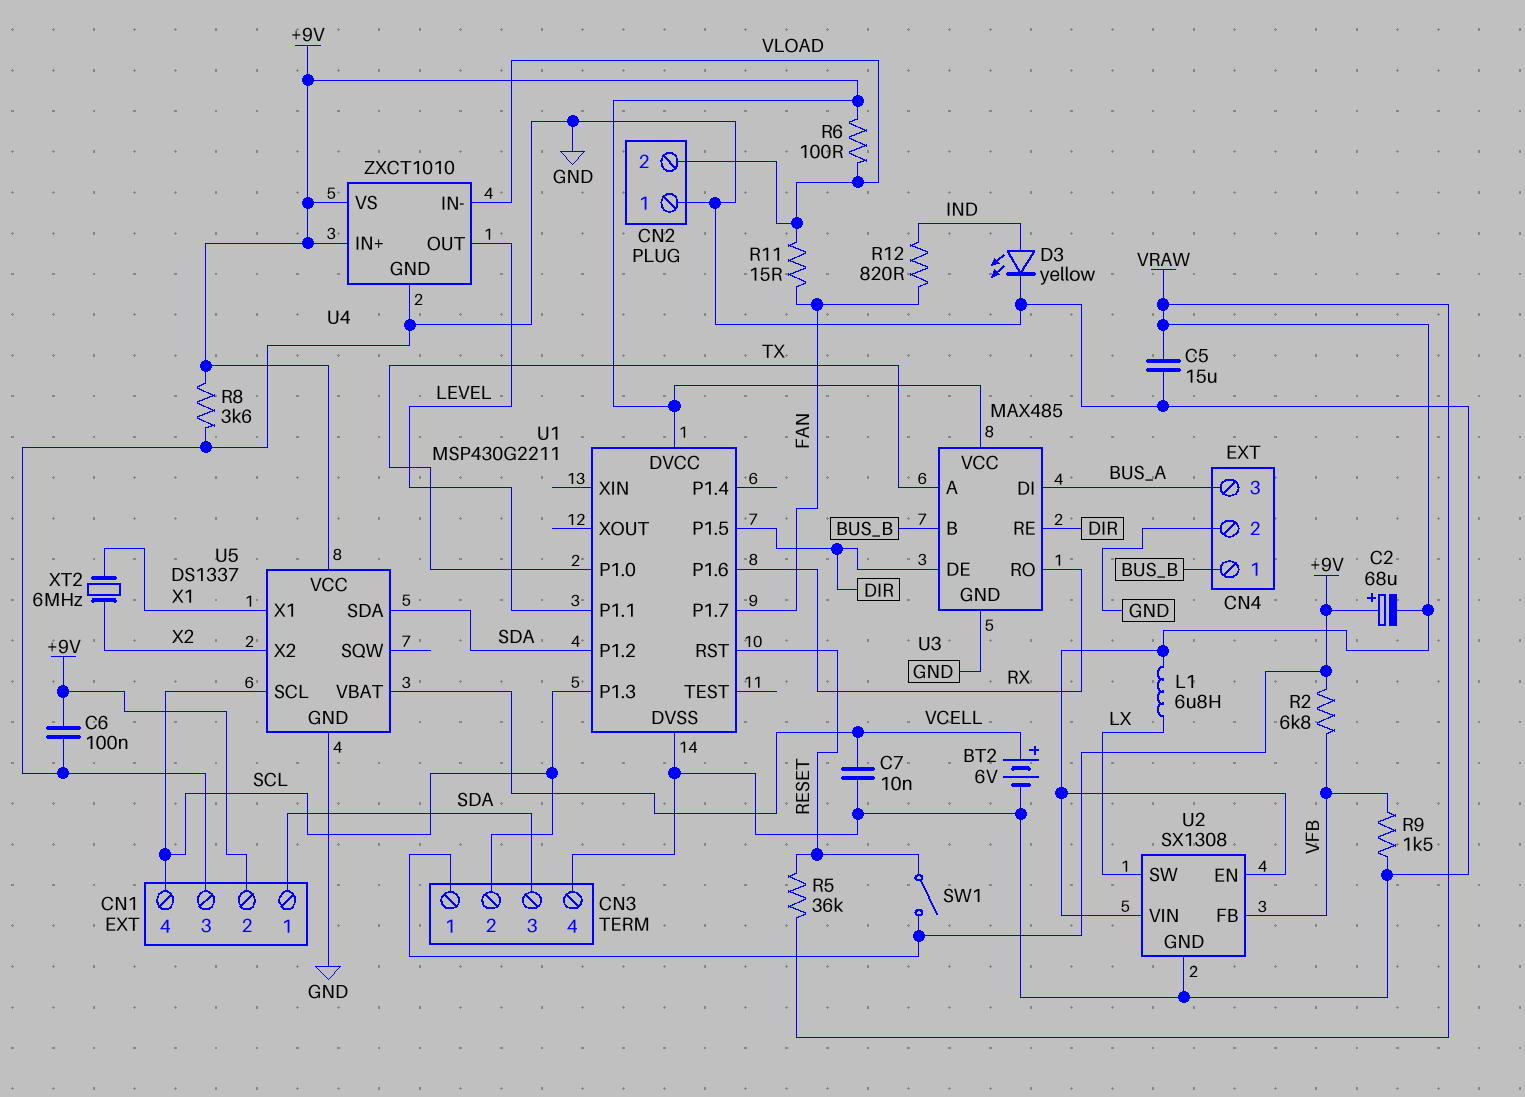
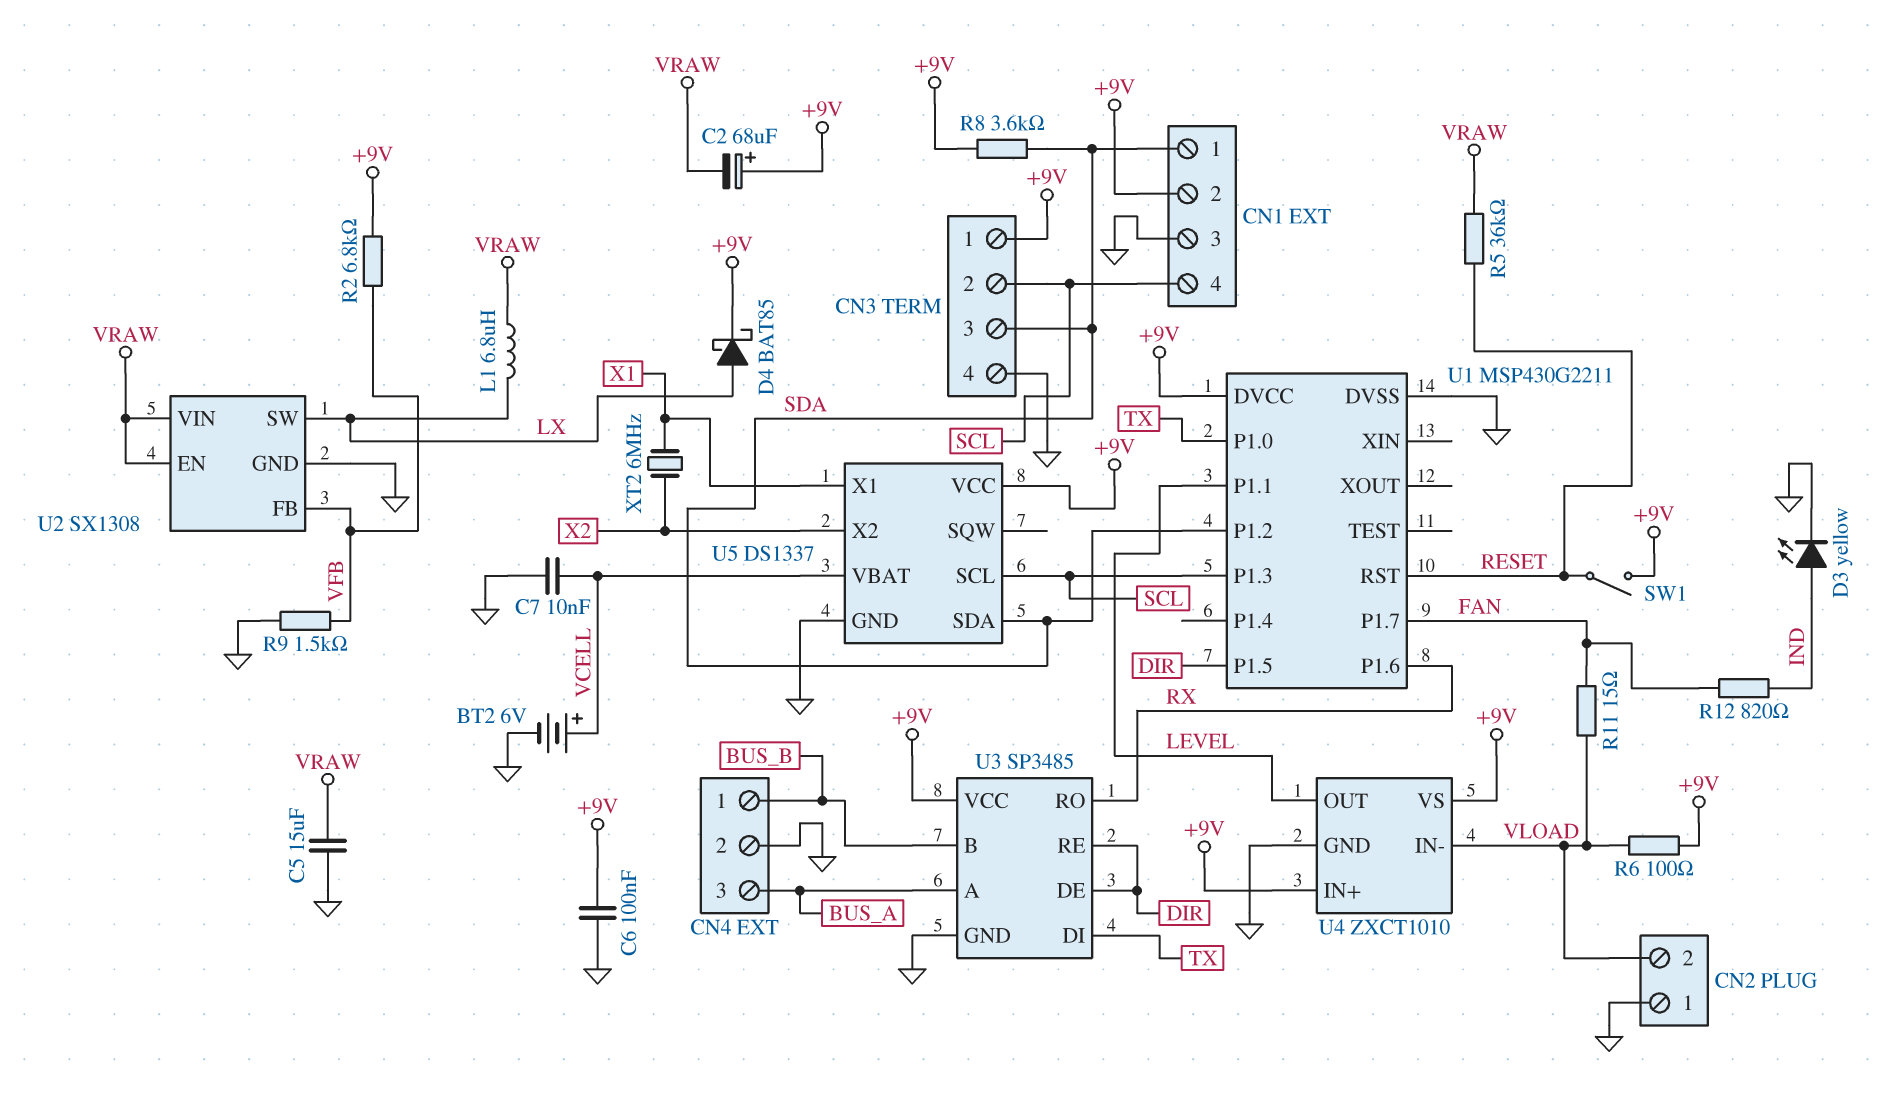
D4: none -> schottky BAT85 (A LX, K +9V)
R8: 3.6k (+9V, GND) -> 3.6k (+9V, SDA)
U3: MAX485 -> SP3485
U3 pin A: TX -> BUS_A
U3 pin DI: BUS_A -> TX

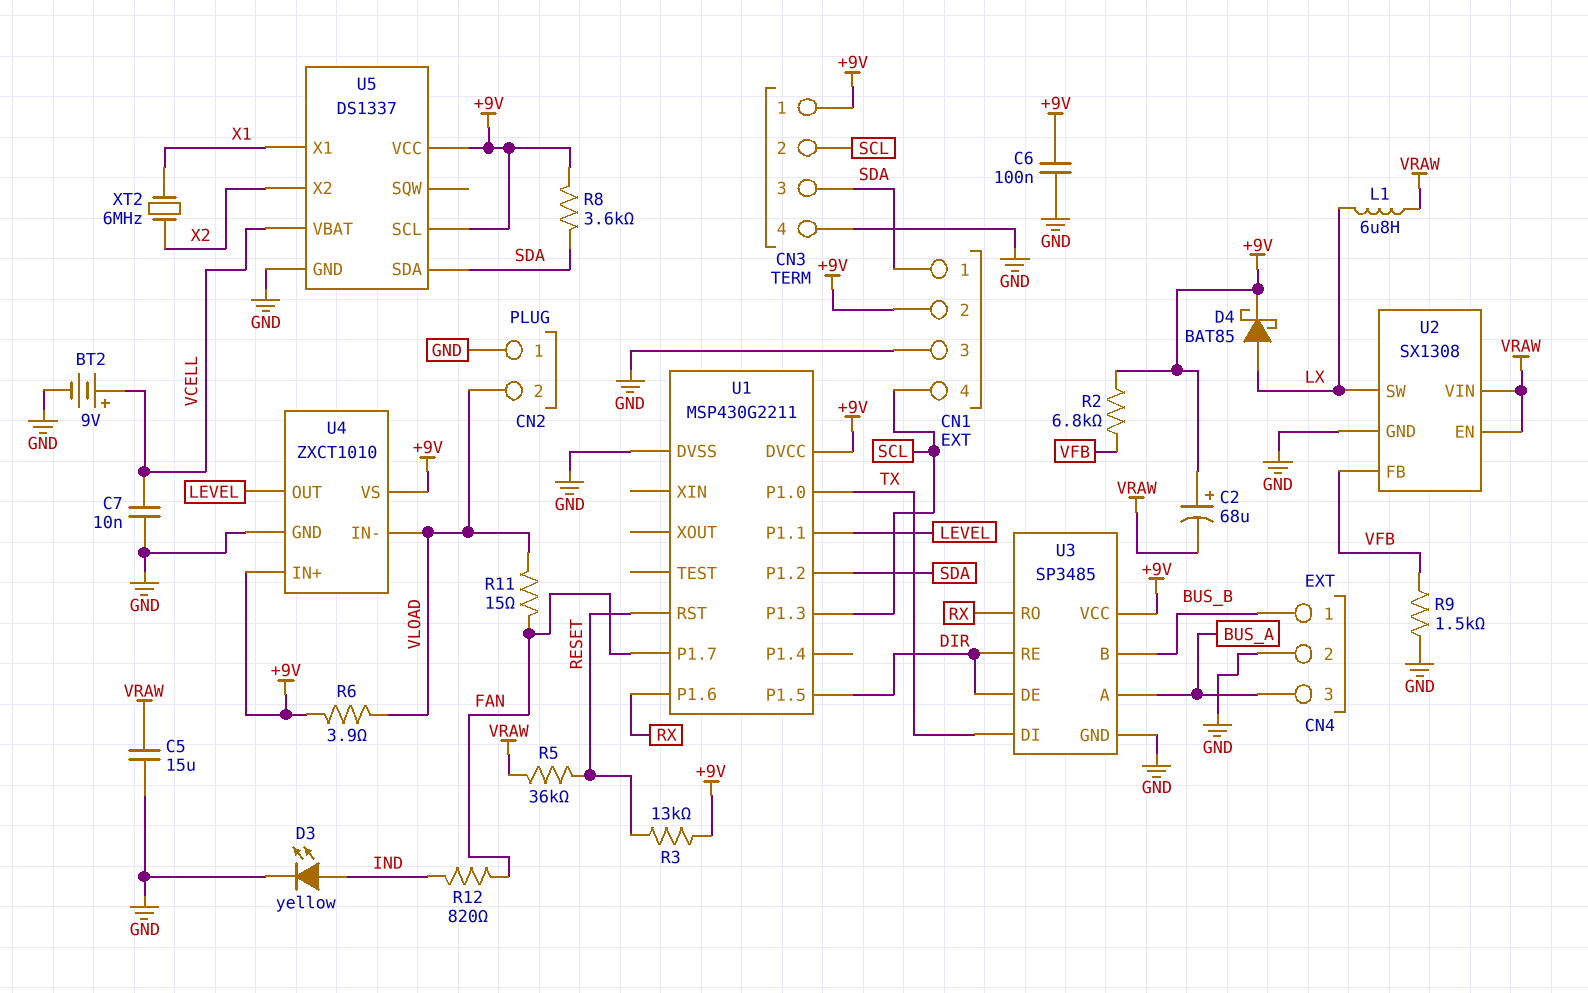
BT2: 6V (plus VCELL, minus GND) -> 9V (plus VCELL, minus GND)
R3: none -> 13k (+9V, RESET)
R6: 100 (+9V, VLOAD) -> 3.9 (+9V, VLOAD)
SW1: switch (+9V, RESET) -> none
U5 pin SCL: SCL -> +9V

